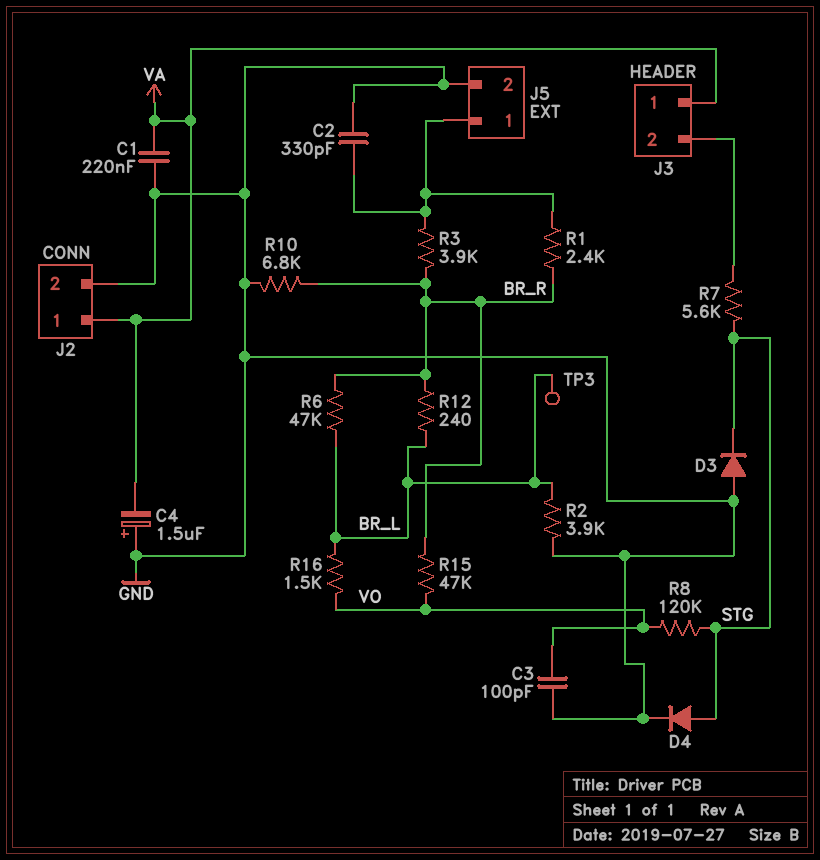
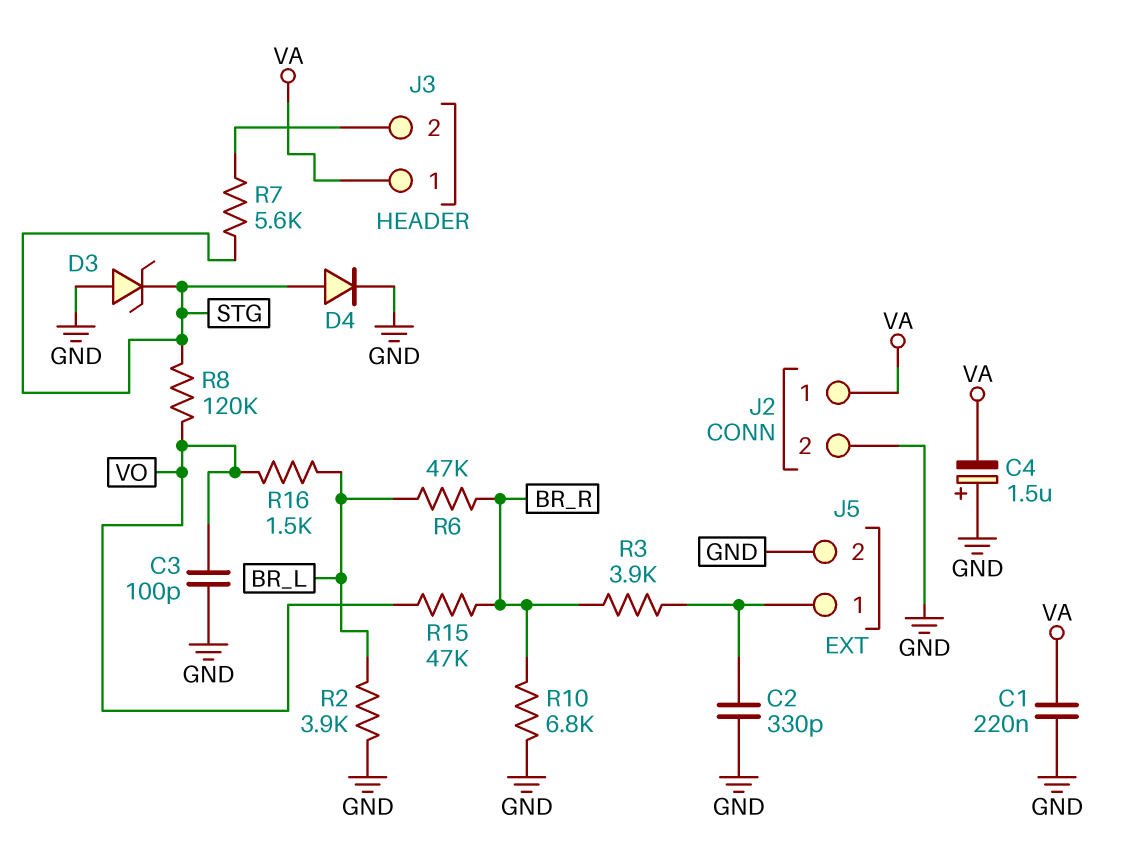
D3: diode (A GND, K STG) -> zener (A GND, K STG)
R1: 2.4k (BR_R, J5/1) -> none
R12: 240 (BR_L, BR_R) -> none
TP3: test point (BR_L) -> none

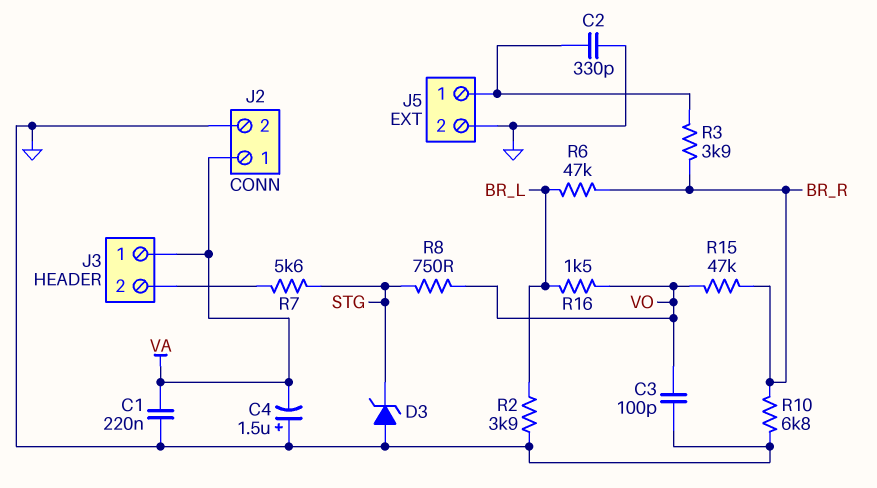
D4: diode (A STG, K GND) -> none
R8: 120k (STG, VO) -> 750 (STG, VO)

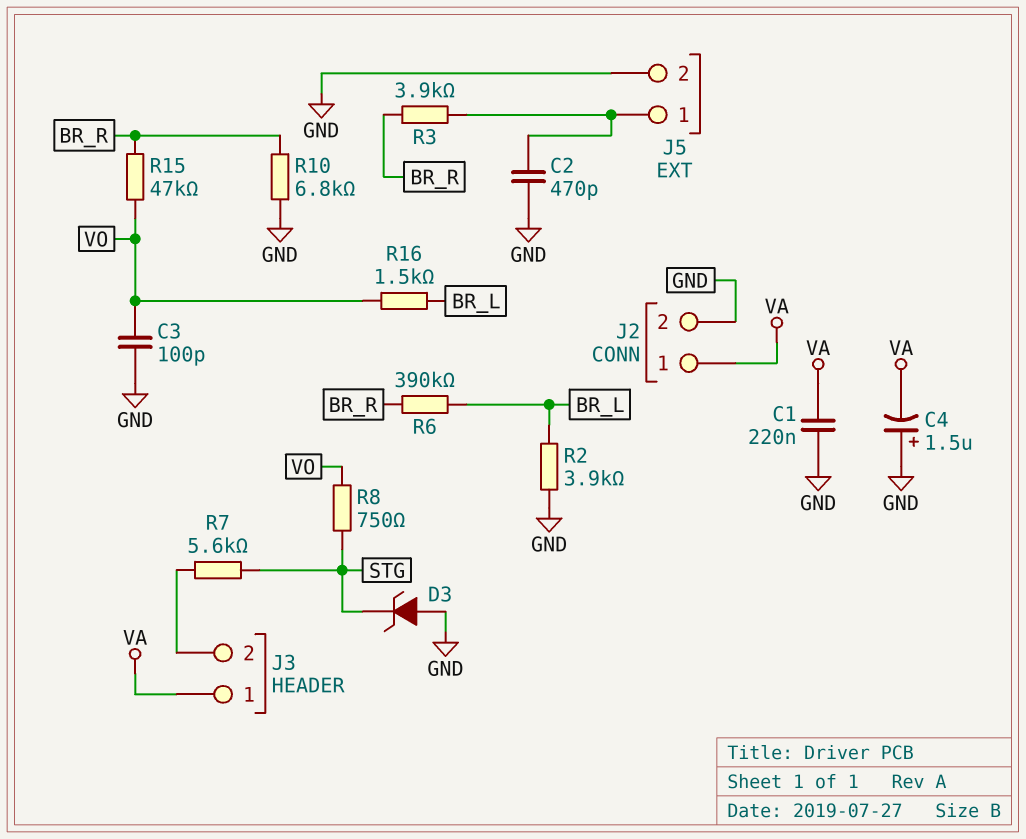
C2: 330pF (GND, J5/1) -> 470pF (GND, J5/1)
R6: 47k (BR_L, BR_R) -> 390k (BR_L, BR_R)

